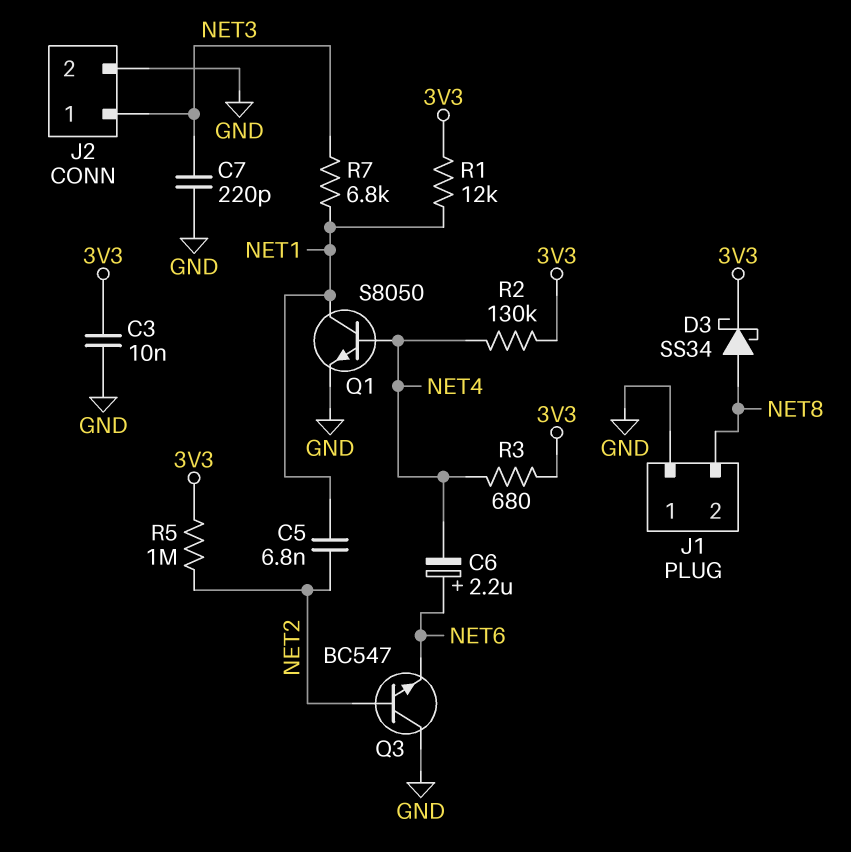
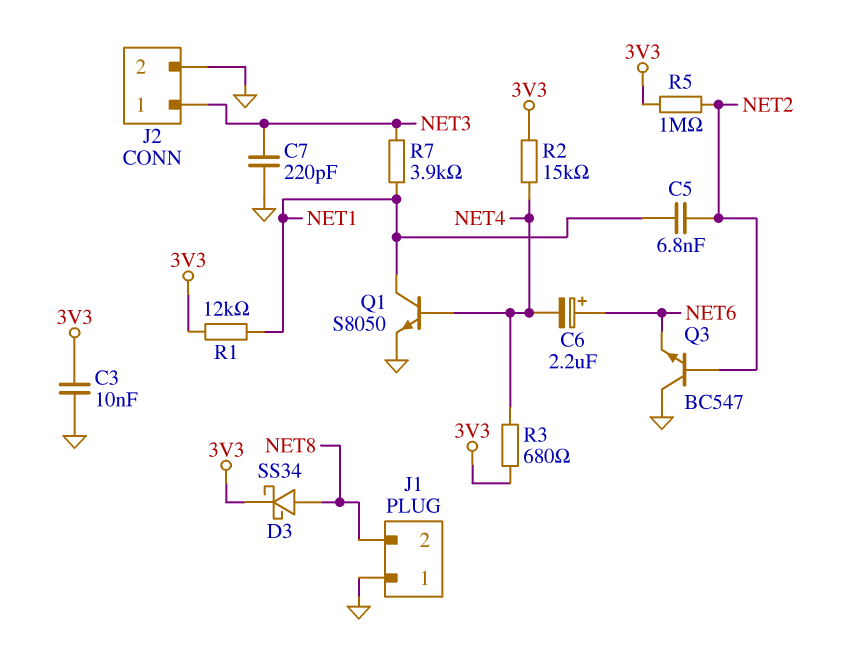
R2: 130k (3V3, NET4) -> 15k (3V3, NET4)
R7: 6.8k (NET1, NET3) -> 3.9k (NET1, NET3)

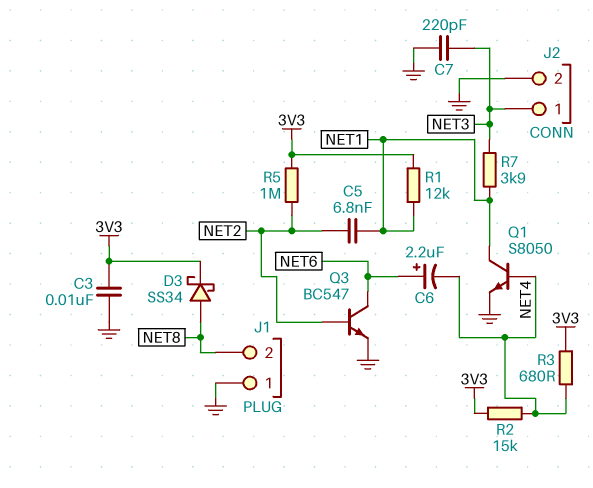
Q3: NPN BC547 (B NET2, C GND, E NET6) -> NPN BC547 (B NET2, C NET6, E GND)

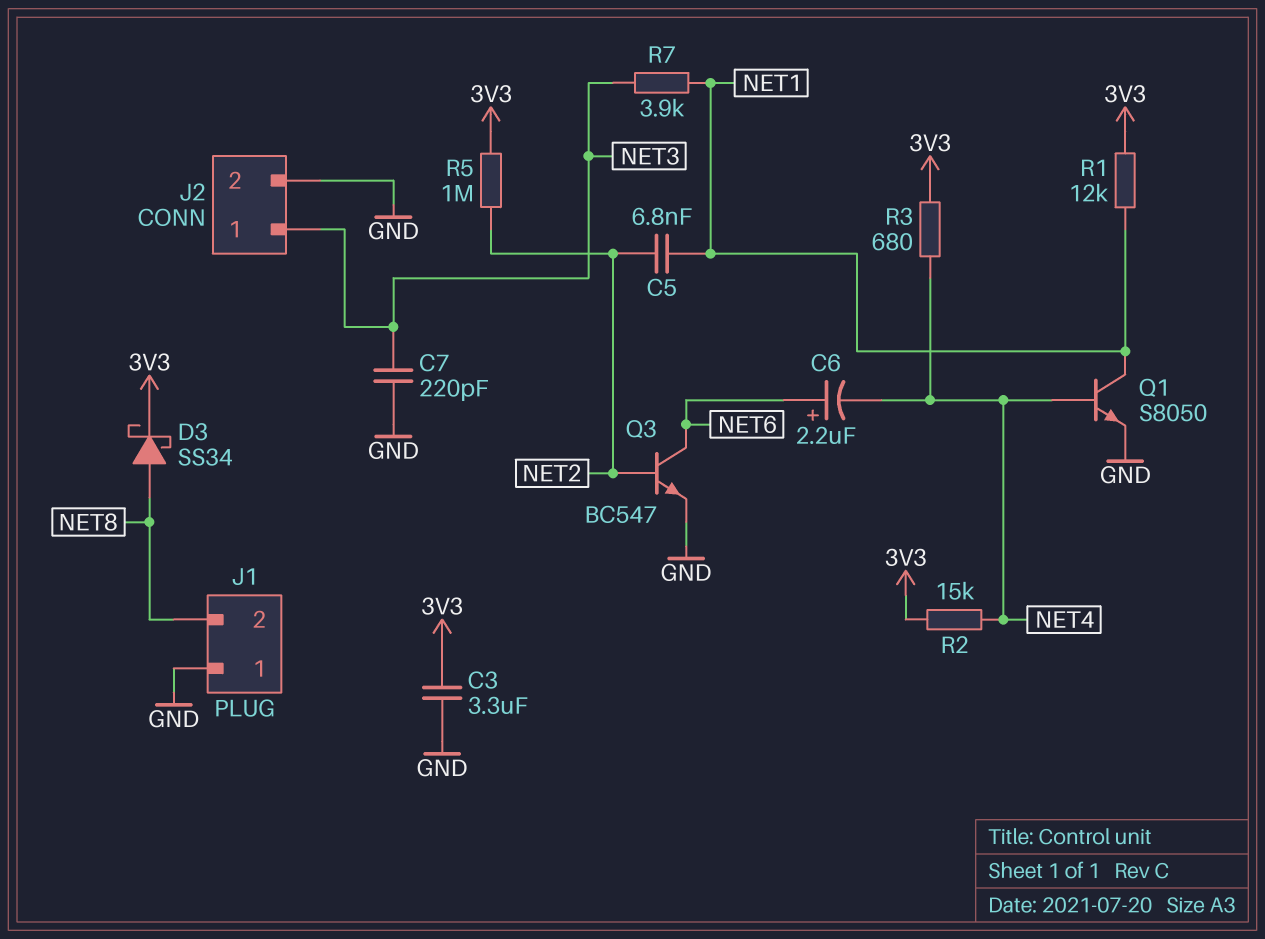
C3: 10nF (3V3, GND) -> 3.3uF (3V3, GND)

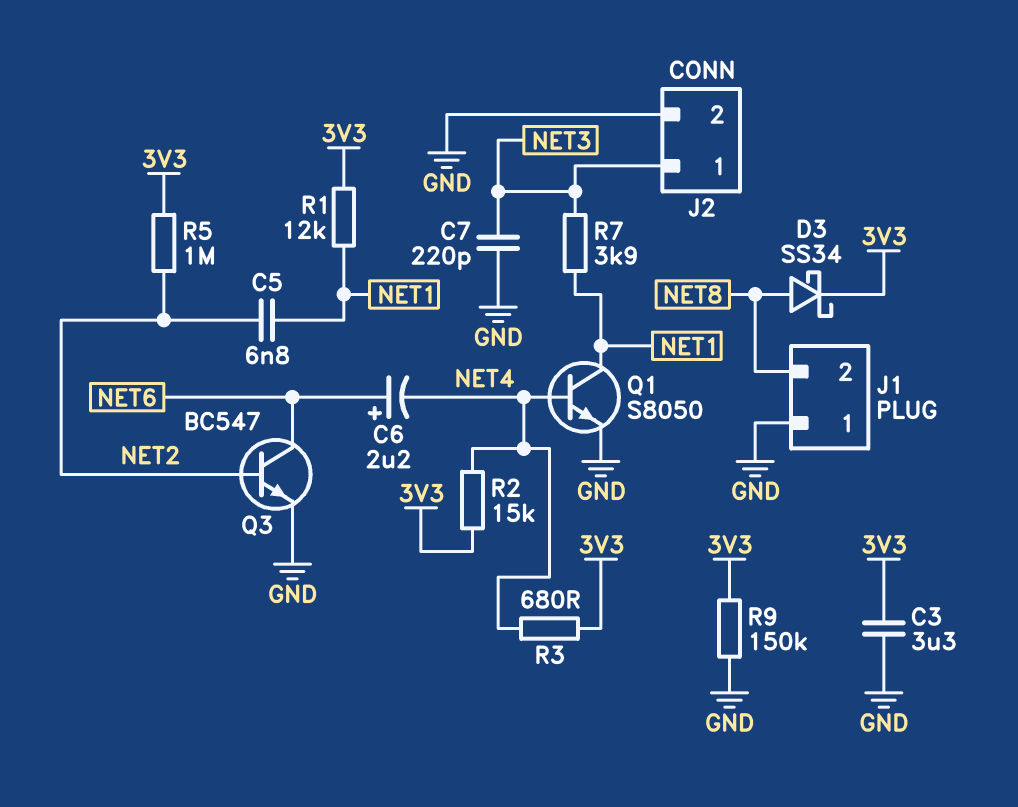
R9: none -> 150k (3V3, GND)

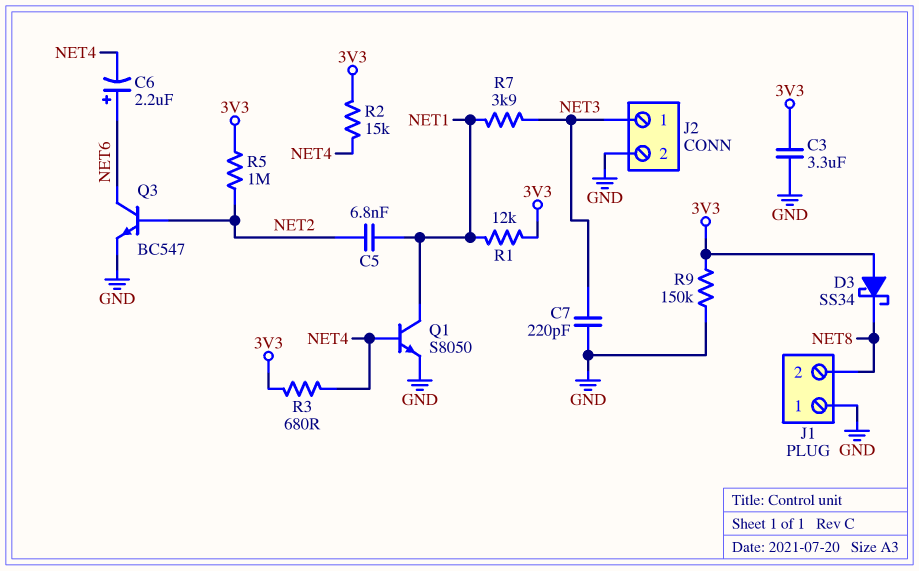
D3: schottky SS34 (A NET8, K 3V3) -> schottky SS34 (A 3V3, K NET8)

